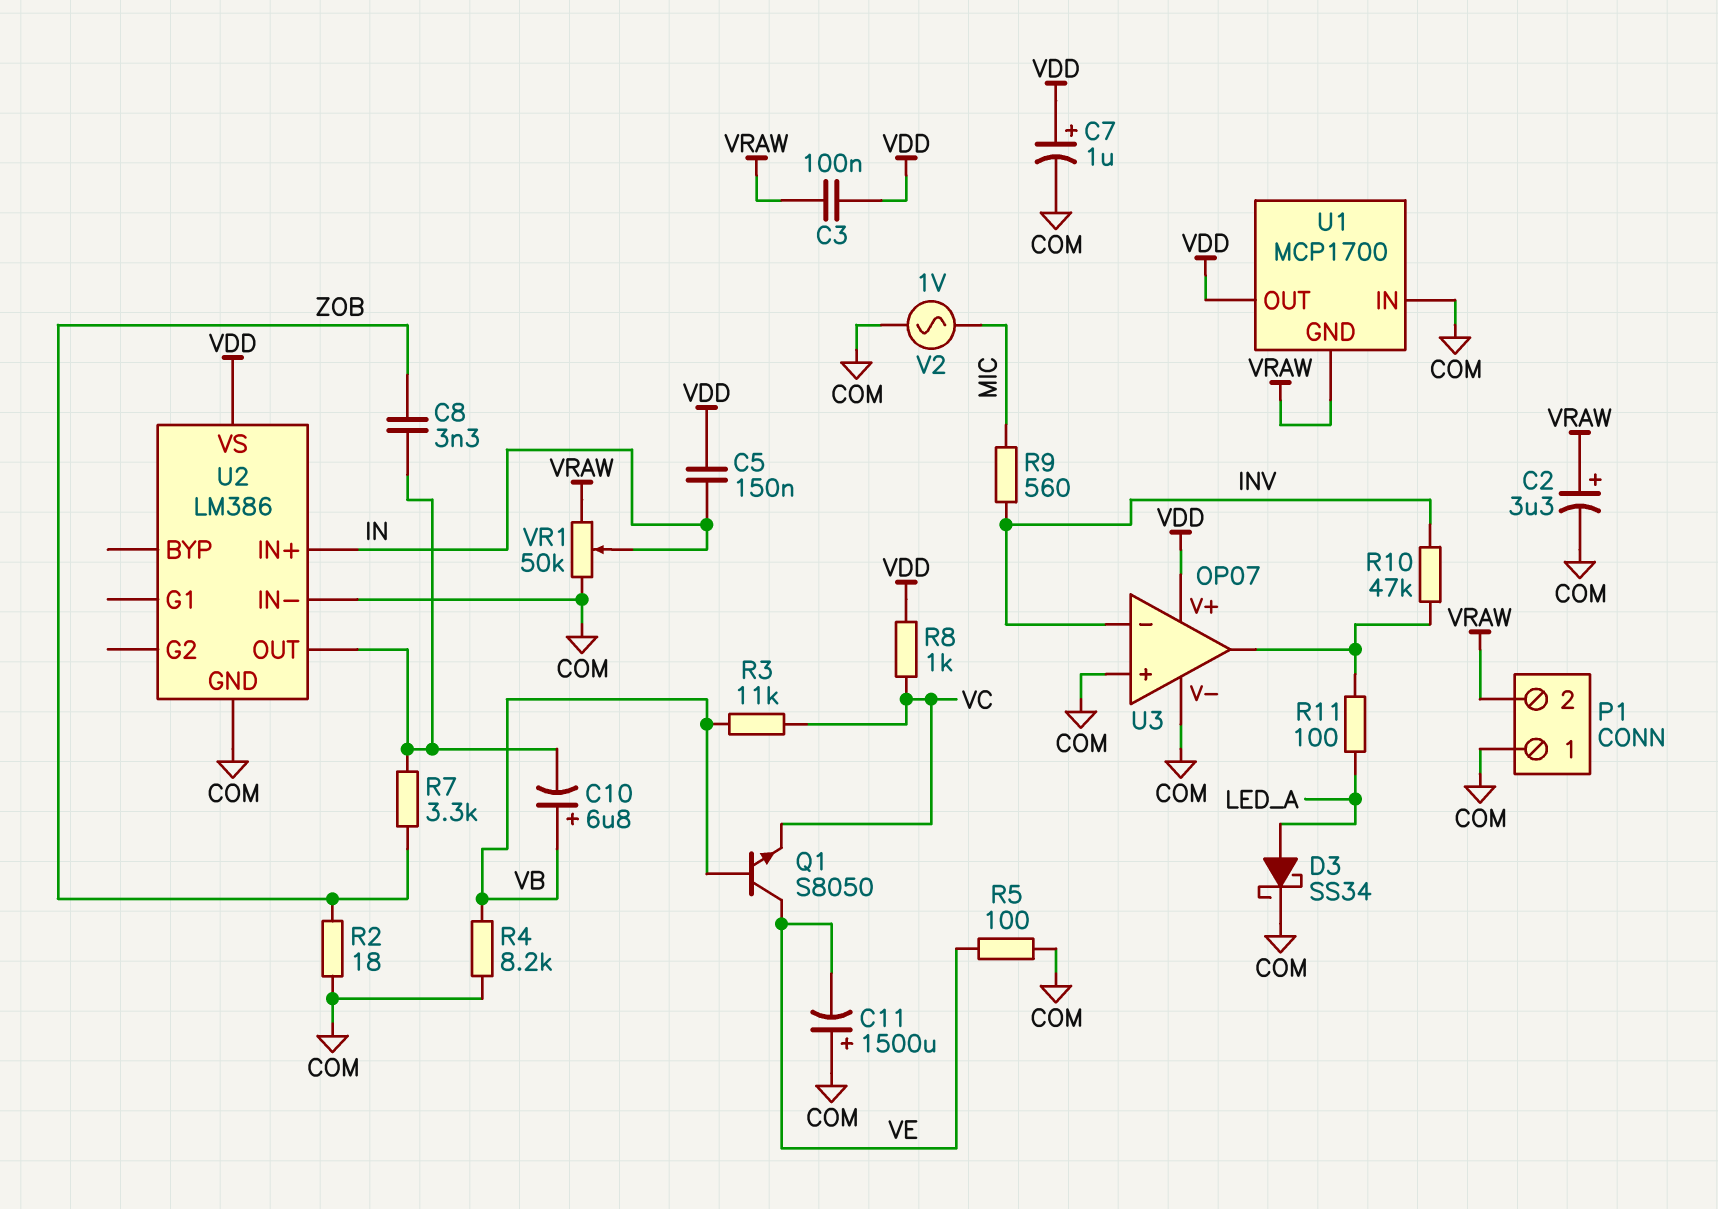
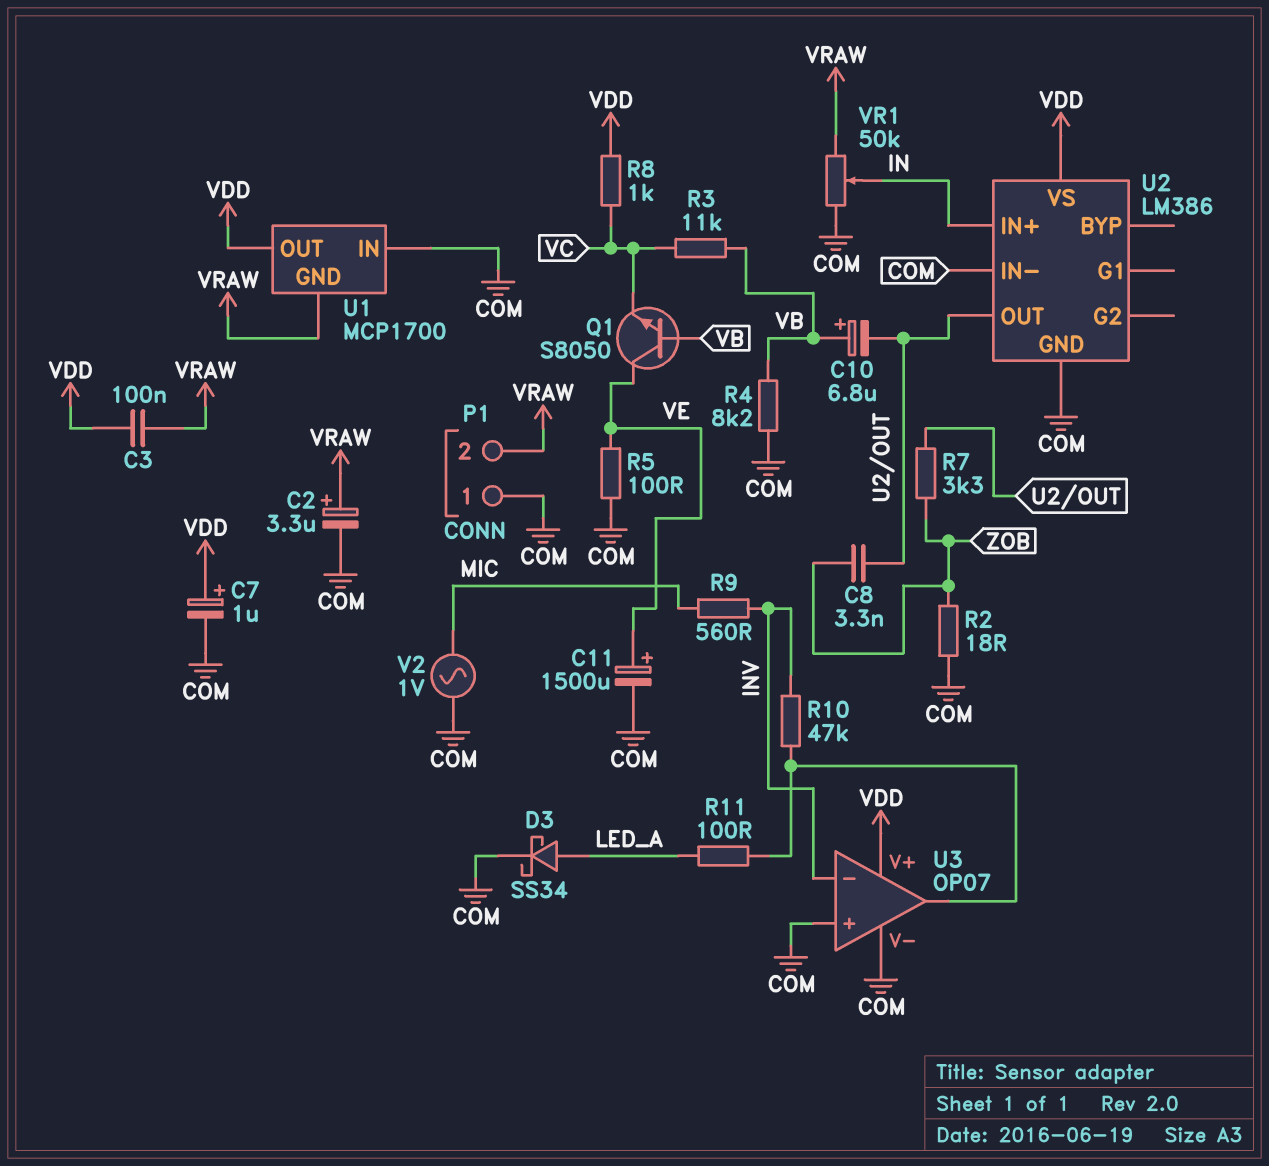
C5: 150nF (IN, VDD) -> none
C11: 1500uF (plus COM, minus VE) -> 1500uF (plus VE, minus COM)

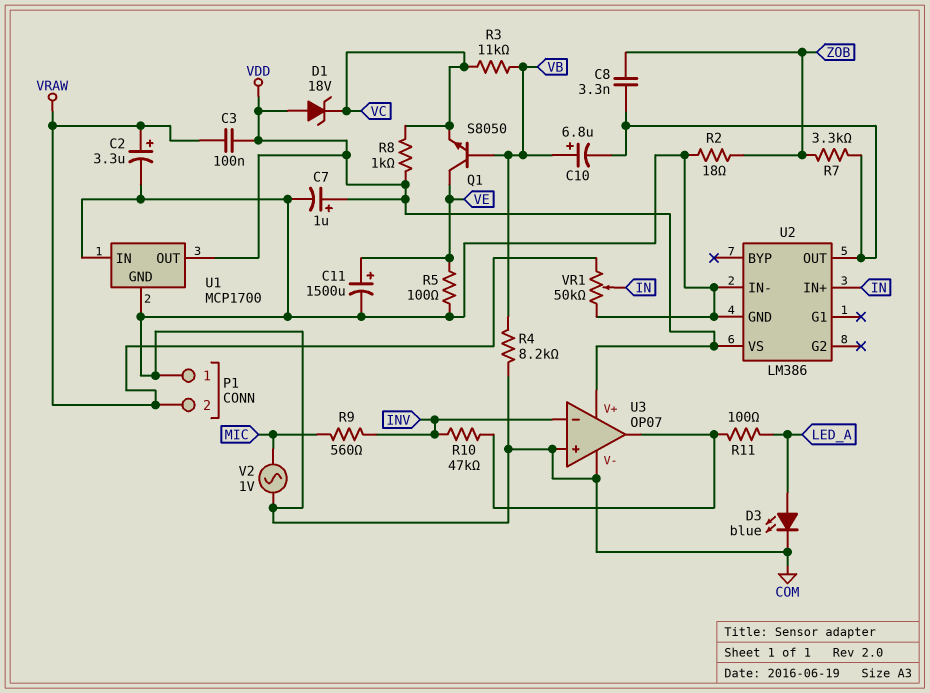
D1: none -> zener 18V (A VDD, K VC)
D3: schottky SS34 (A LED_A, K COM) -> LED blue (A LED_A, K COM)
U1 pin GND: VRAW -> COM

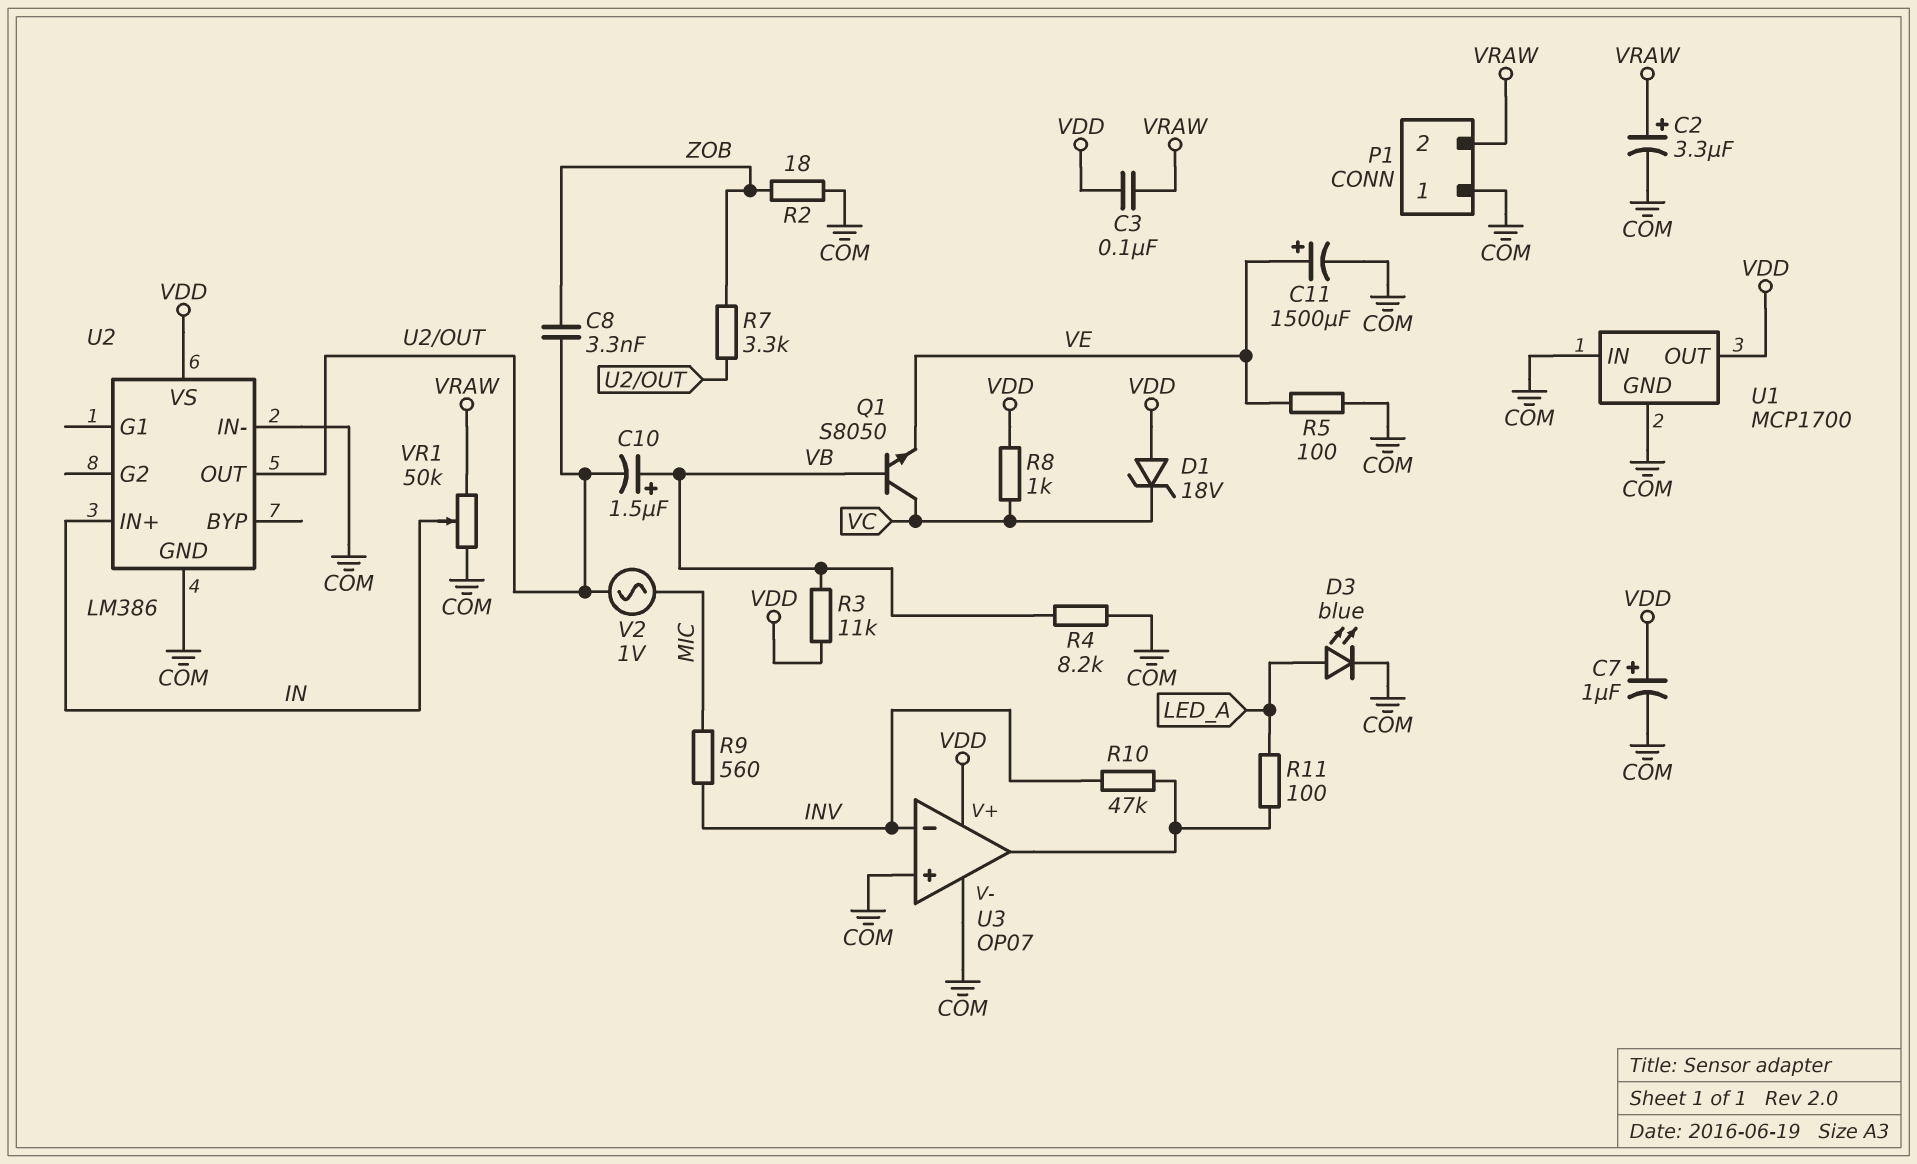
C10: 6.8uF (plus VB, minus U2/OUT) -> 1.5uF (plus VB, minus U2/OUT)
Q1: NPN S8050 (B VB, C VE, E VC) -> NPN S8050 (B VB, C VC, E VE)
R3: 11k (VB, VC) -> 11k (VB, VDD)
V2: AC 1V (COM, MIC) -> AC 1V (MIC, U2/OUT)

